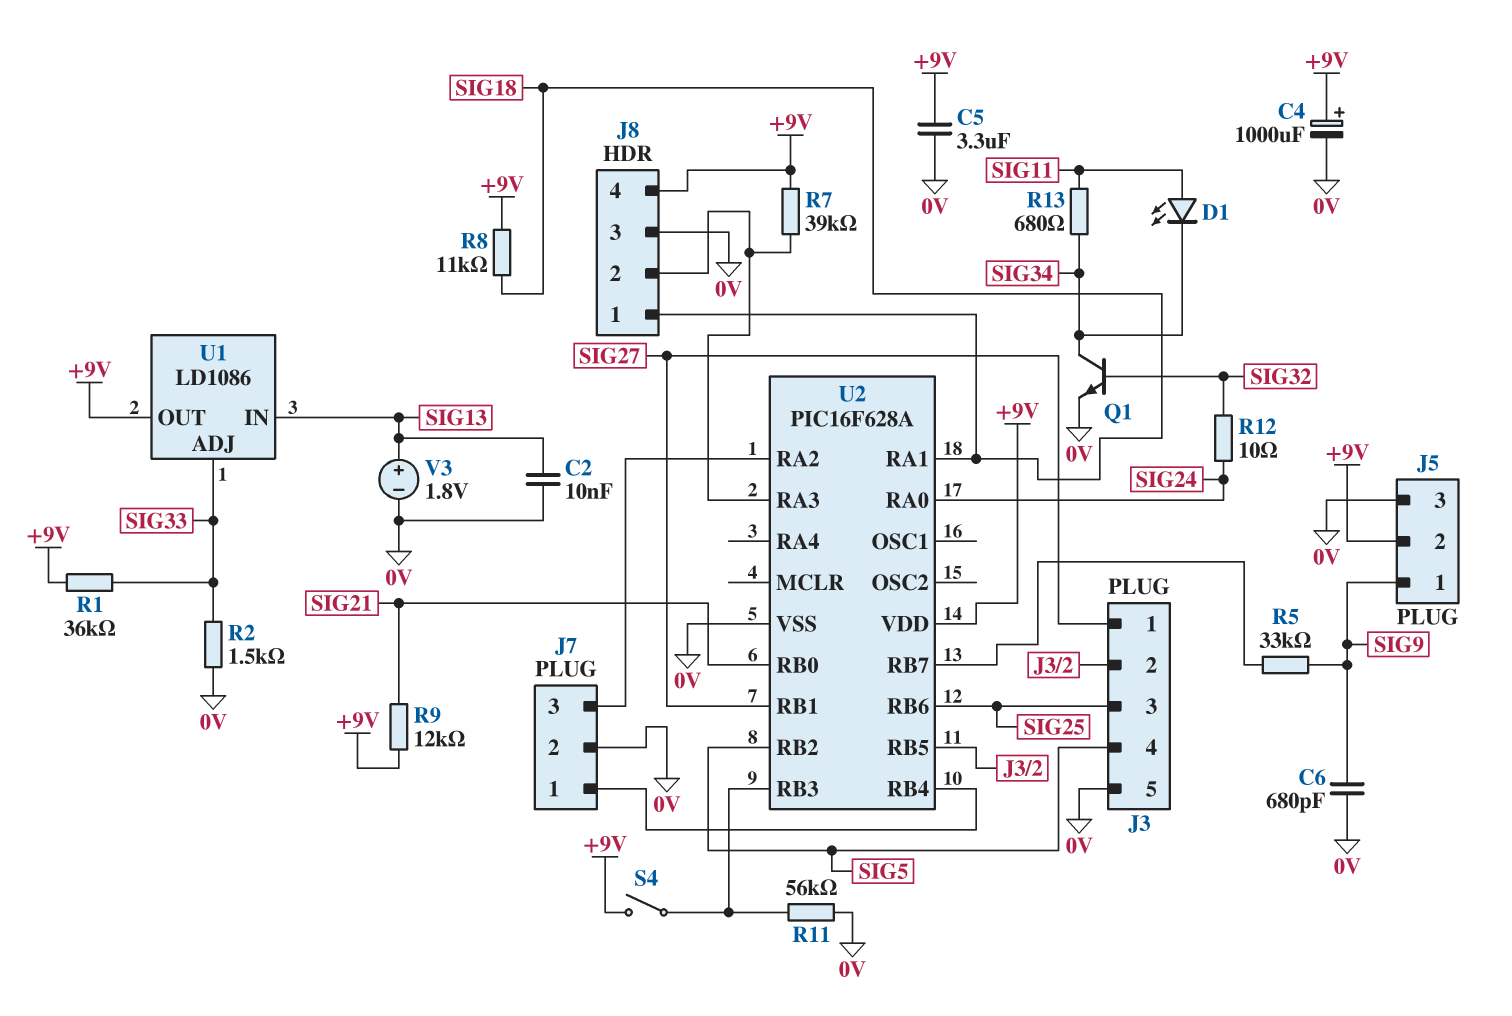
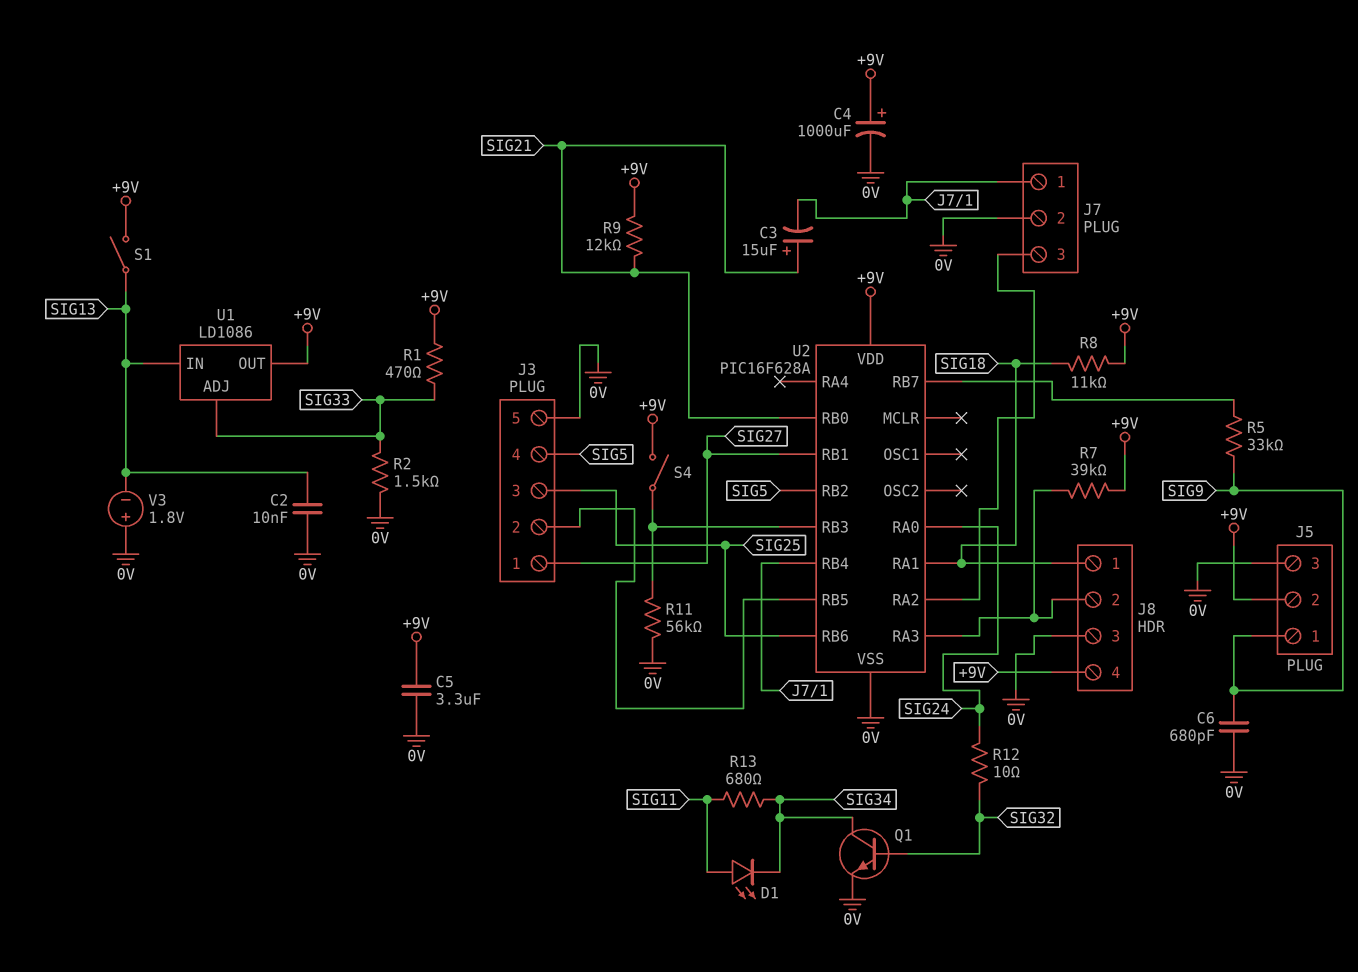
C3: none -> 15uF (plus SIG21, minus J7/1)
R1: 36k (+9V, SIG33) -> 470 (+9V, SIG33)
S1: none -> switch (+9V, SIG13)
V3: 1.8V (plus SIG13, minus 0V) -> 1.8V (plus 0V, minus SIG13)

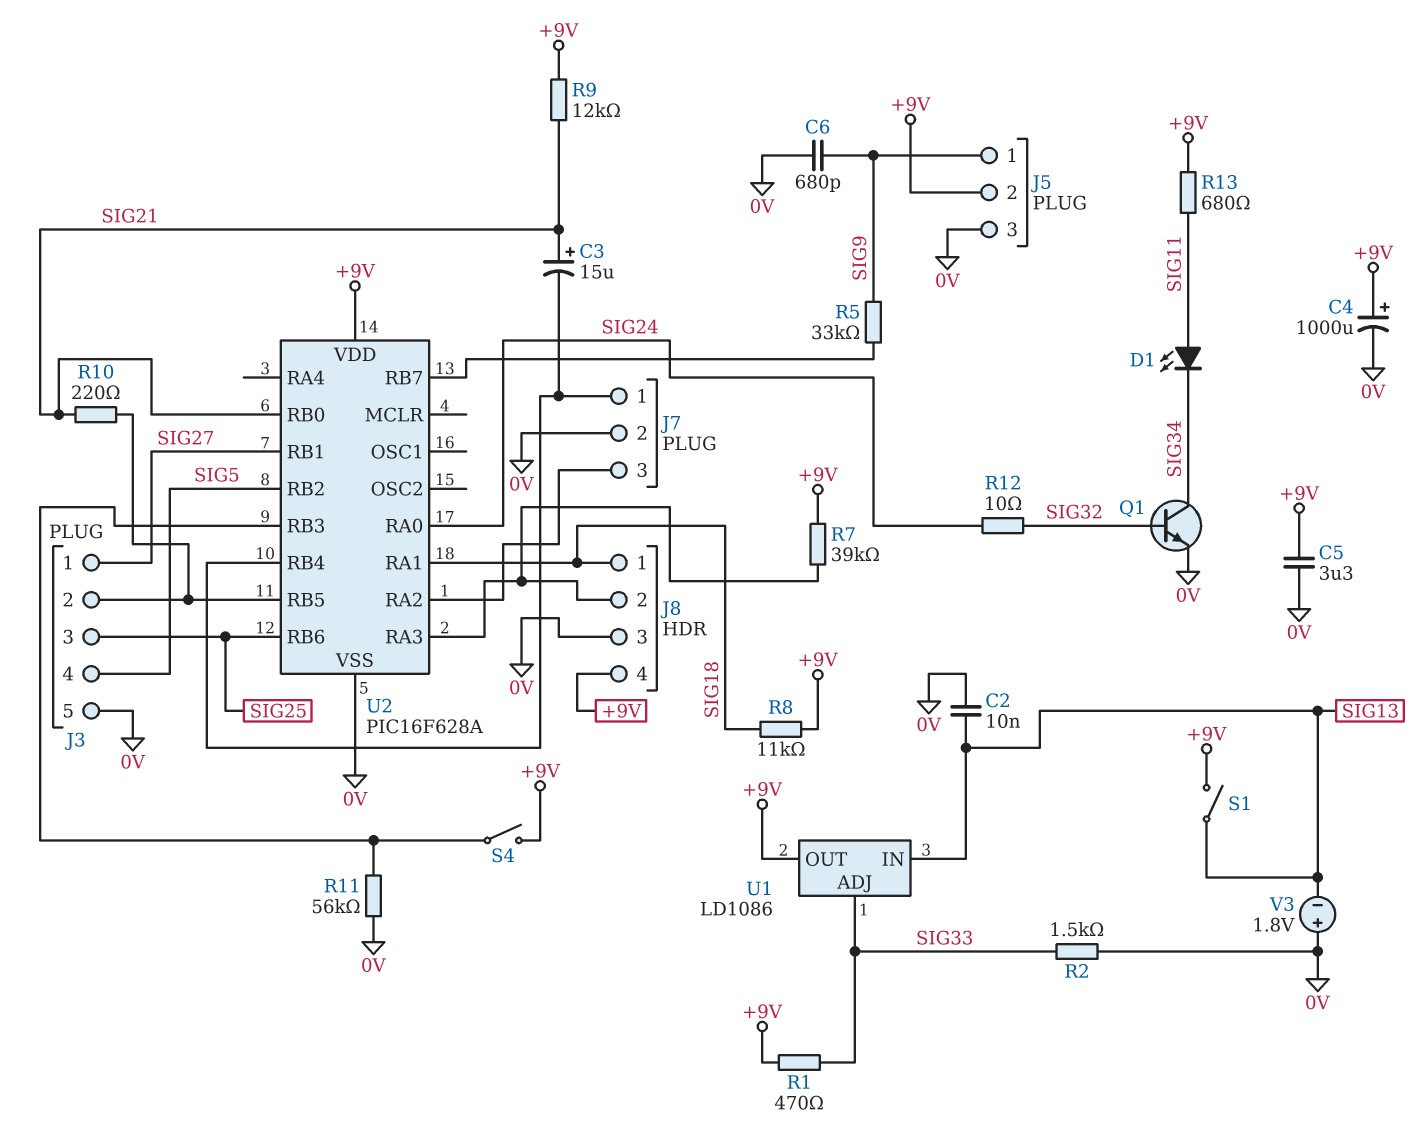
R10: none -> 220 (J3/2, SIG21)
R13: 680 (SIG11, SIG34) -> 680 (+9V, SIG11)

